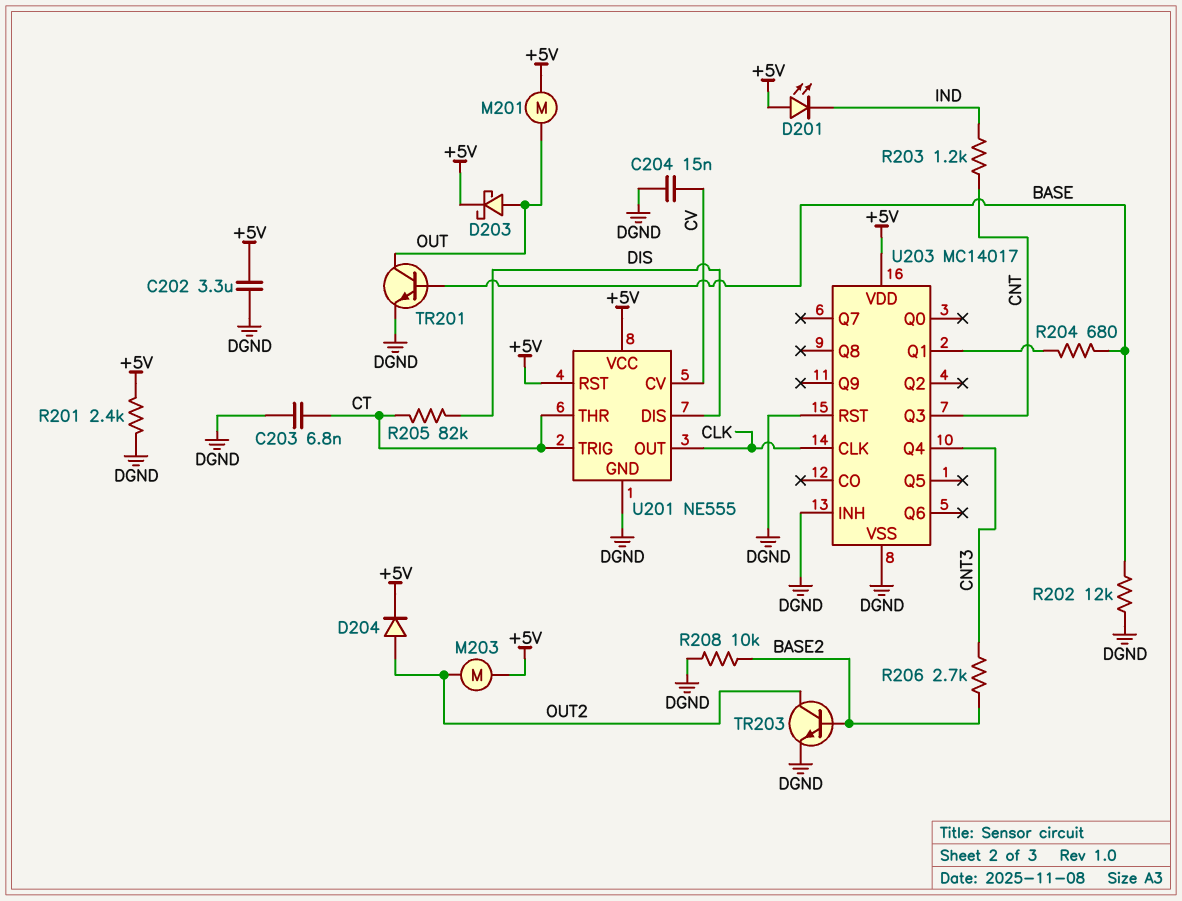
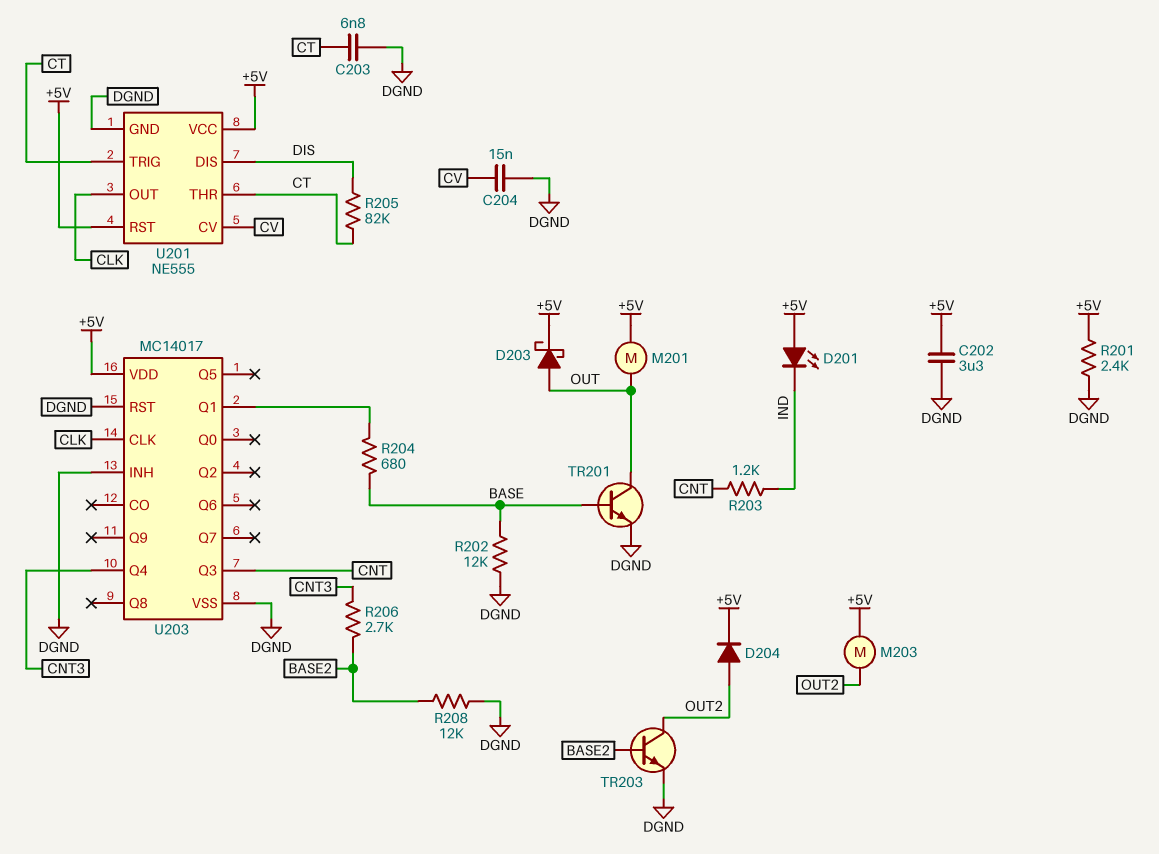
R208: 10k (BASE2, DGND) -> 12k (BASE2, DGND)

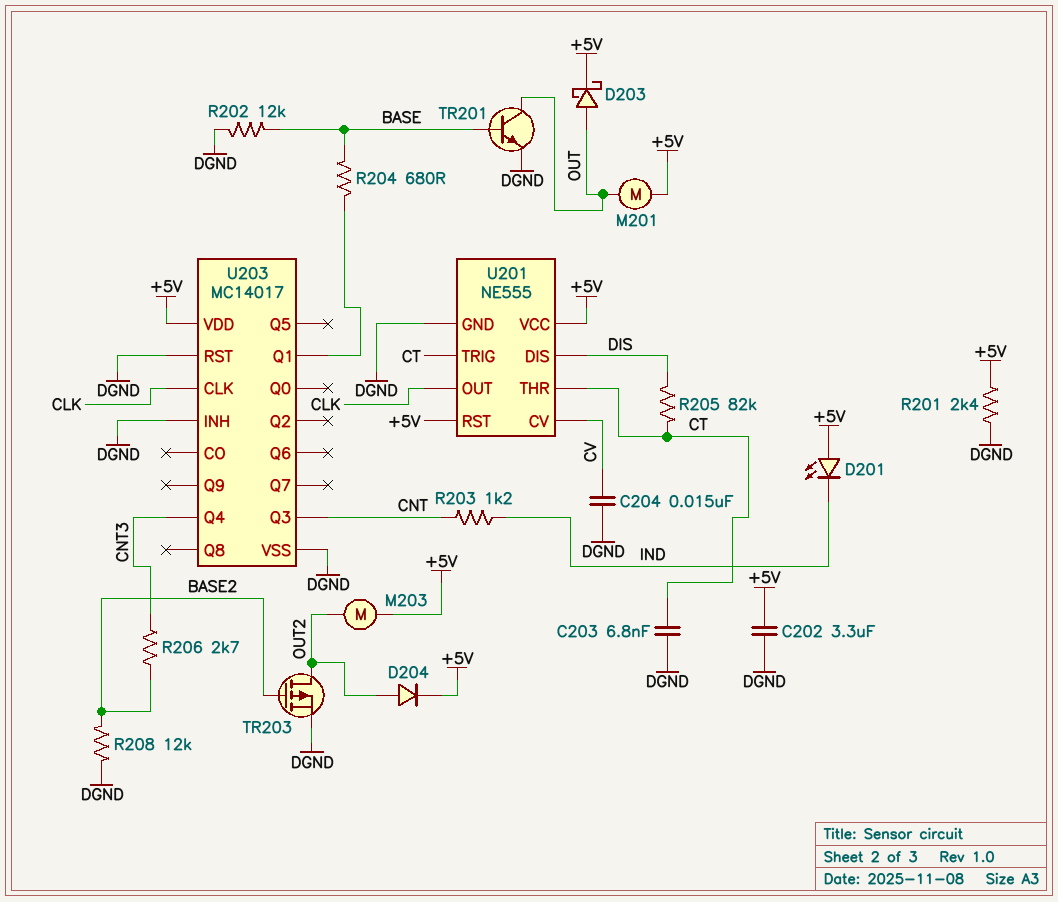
TR203: NPN (B BASE2, C OUT2, E DGND) -> PMOS (G BASE2, D OUT2, S DGND)

